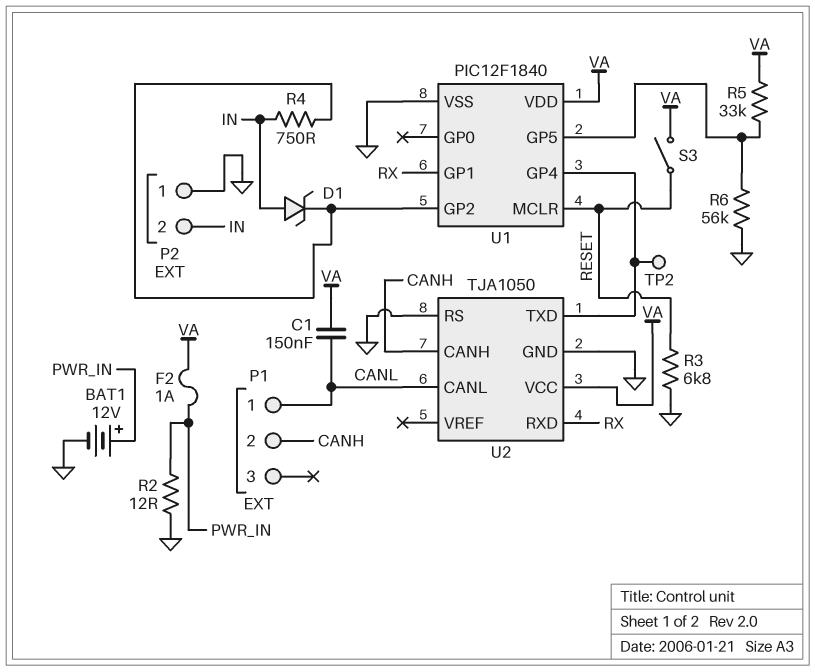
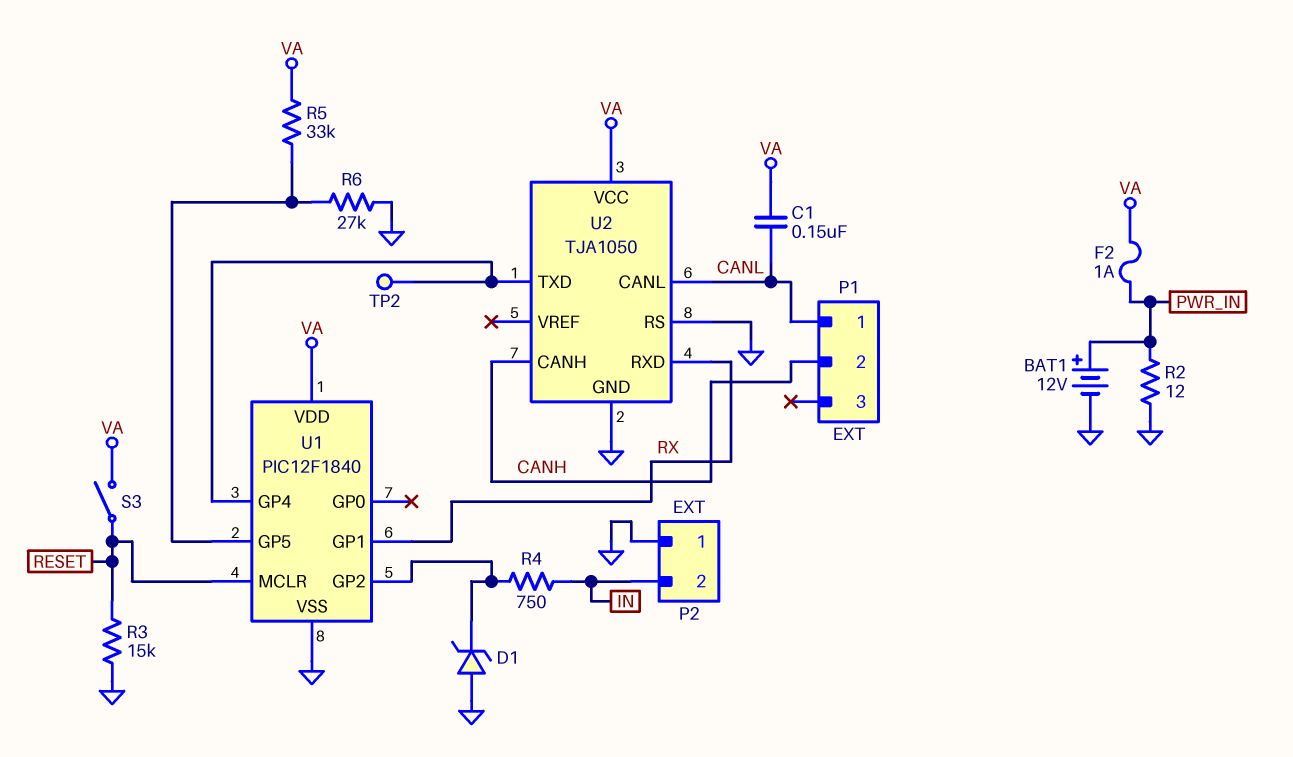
D1: zener (A IN, K U1/GP2) -> zener (A GND, K U1/GP2)
R3: 6.8k (GND, RESET) -> 15k (GND, RESET)
R6: 56k (GND, U1/GP5) -> 27k (GND, U1/GP5)

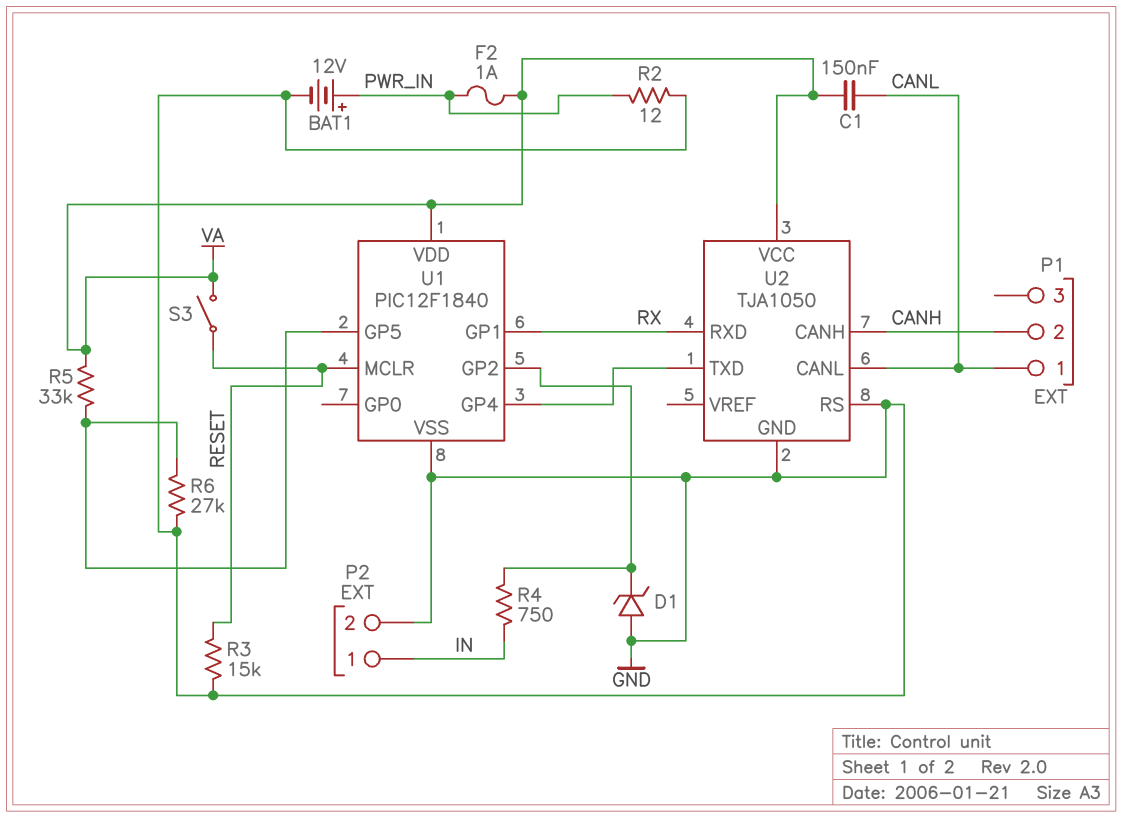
P2 pin 1: GND -> IN
P2 pin 2: IN -> GND
TP2: test point (U1/GP4) -> none

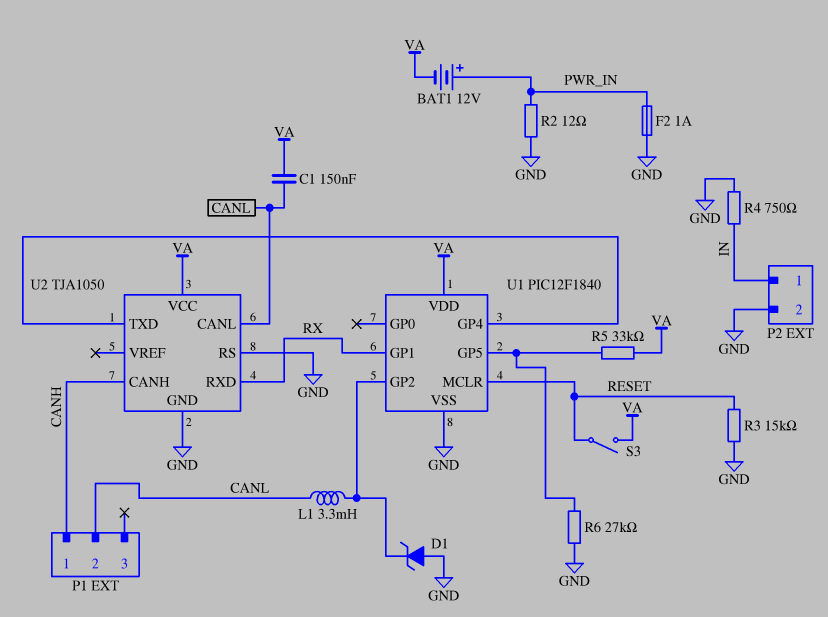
BAT1: 12V (plus PWR_IN, minus GND) -> 12V (plus PWR_IN, minus VA)
F2: 1A (PWR_IN, VA) -> 1A (GND, PWR_IN)
L1: none -> 3.3mH (CANL, U1/GP2)
P1 pin 1: CANL -> CANH
P1 pin 2: CANH -> CANL
R4: 750 (IN, U1/GP2) -> 750 (GND, IN)

